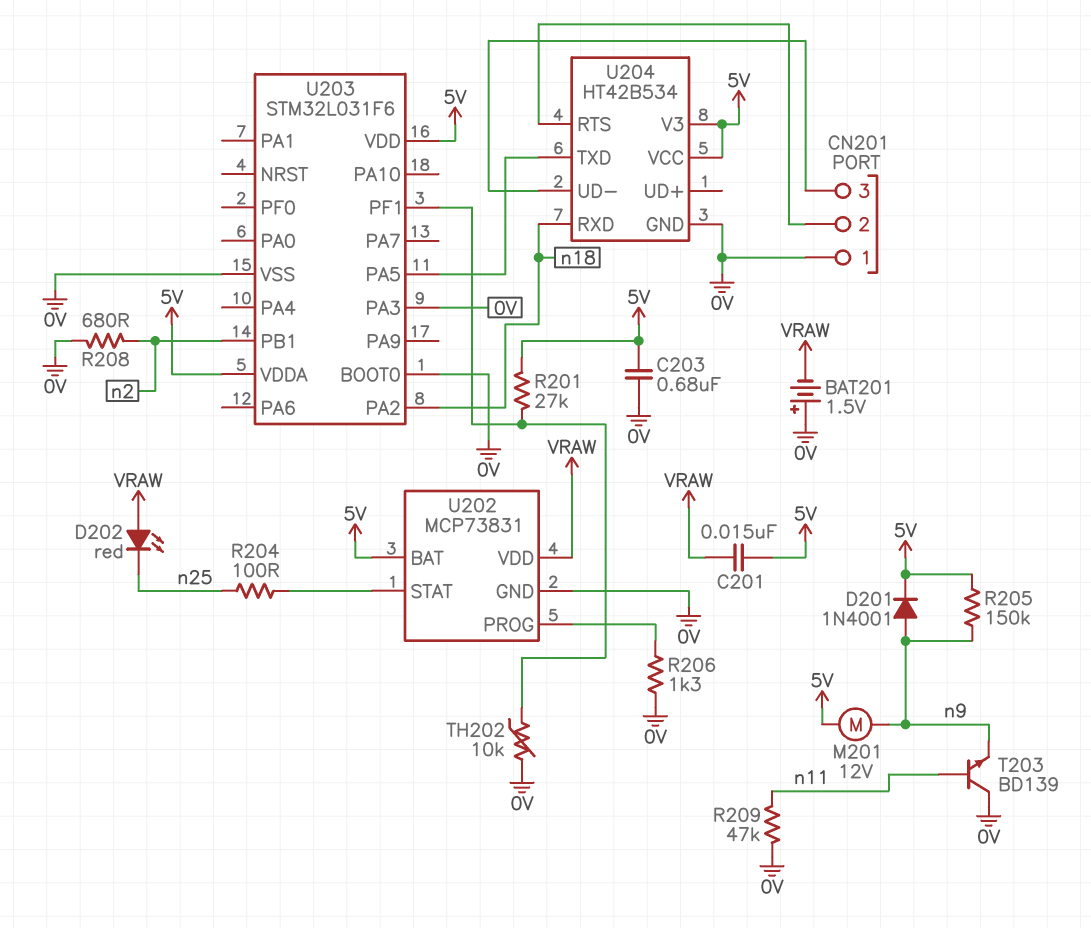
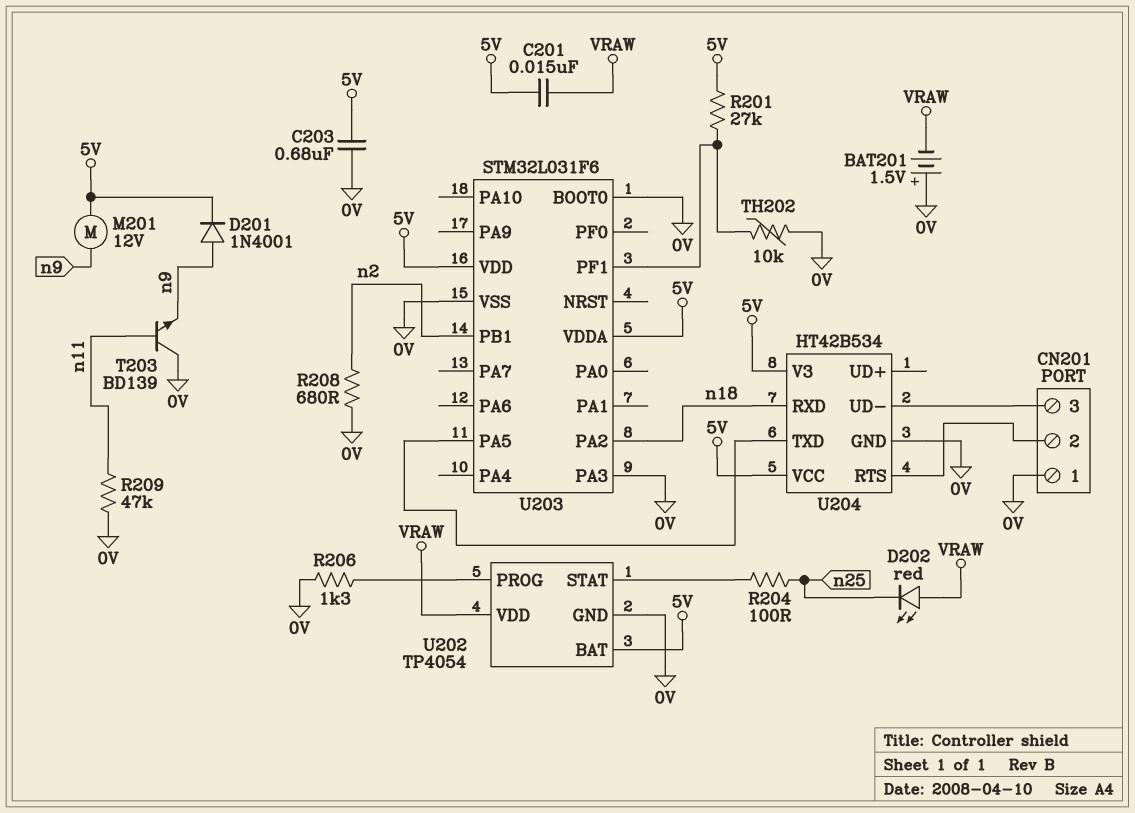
R205: 150k (5V, n9) -> none
U202: MCP73831 -> TP4054

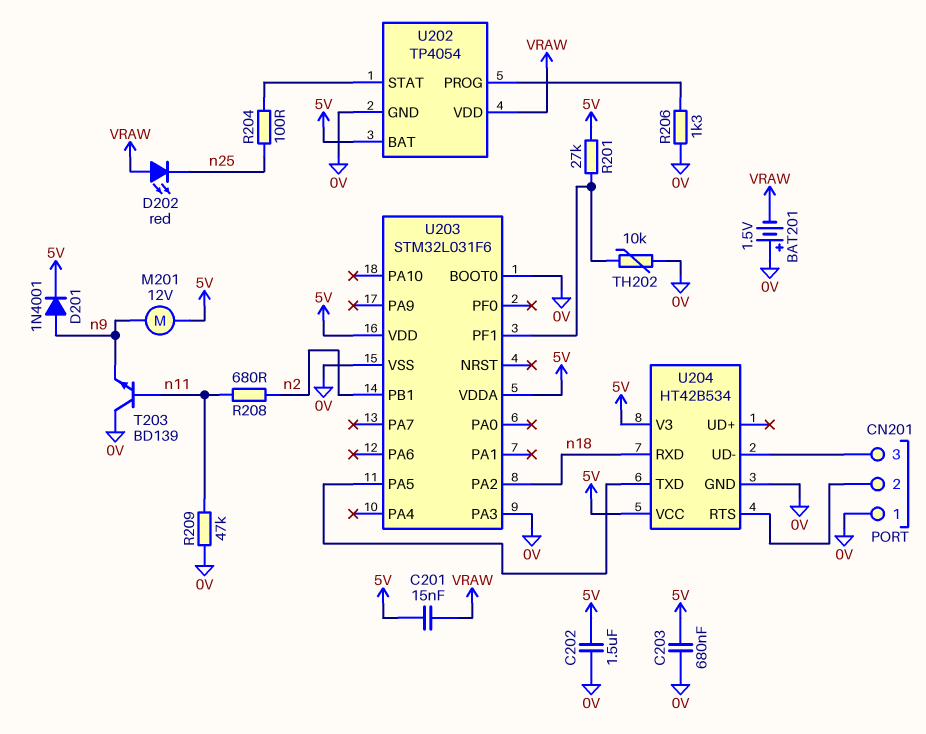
C202: none -> 1.5uF (0V, 5V)
R208: 680 (0V, n2) -> 680 (n2, n11)

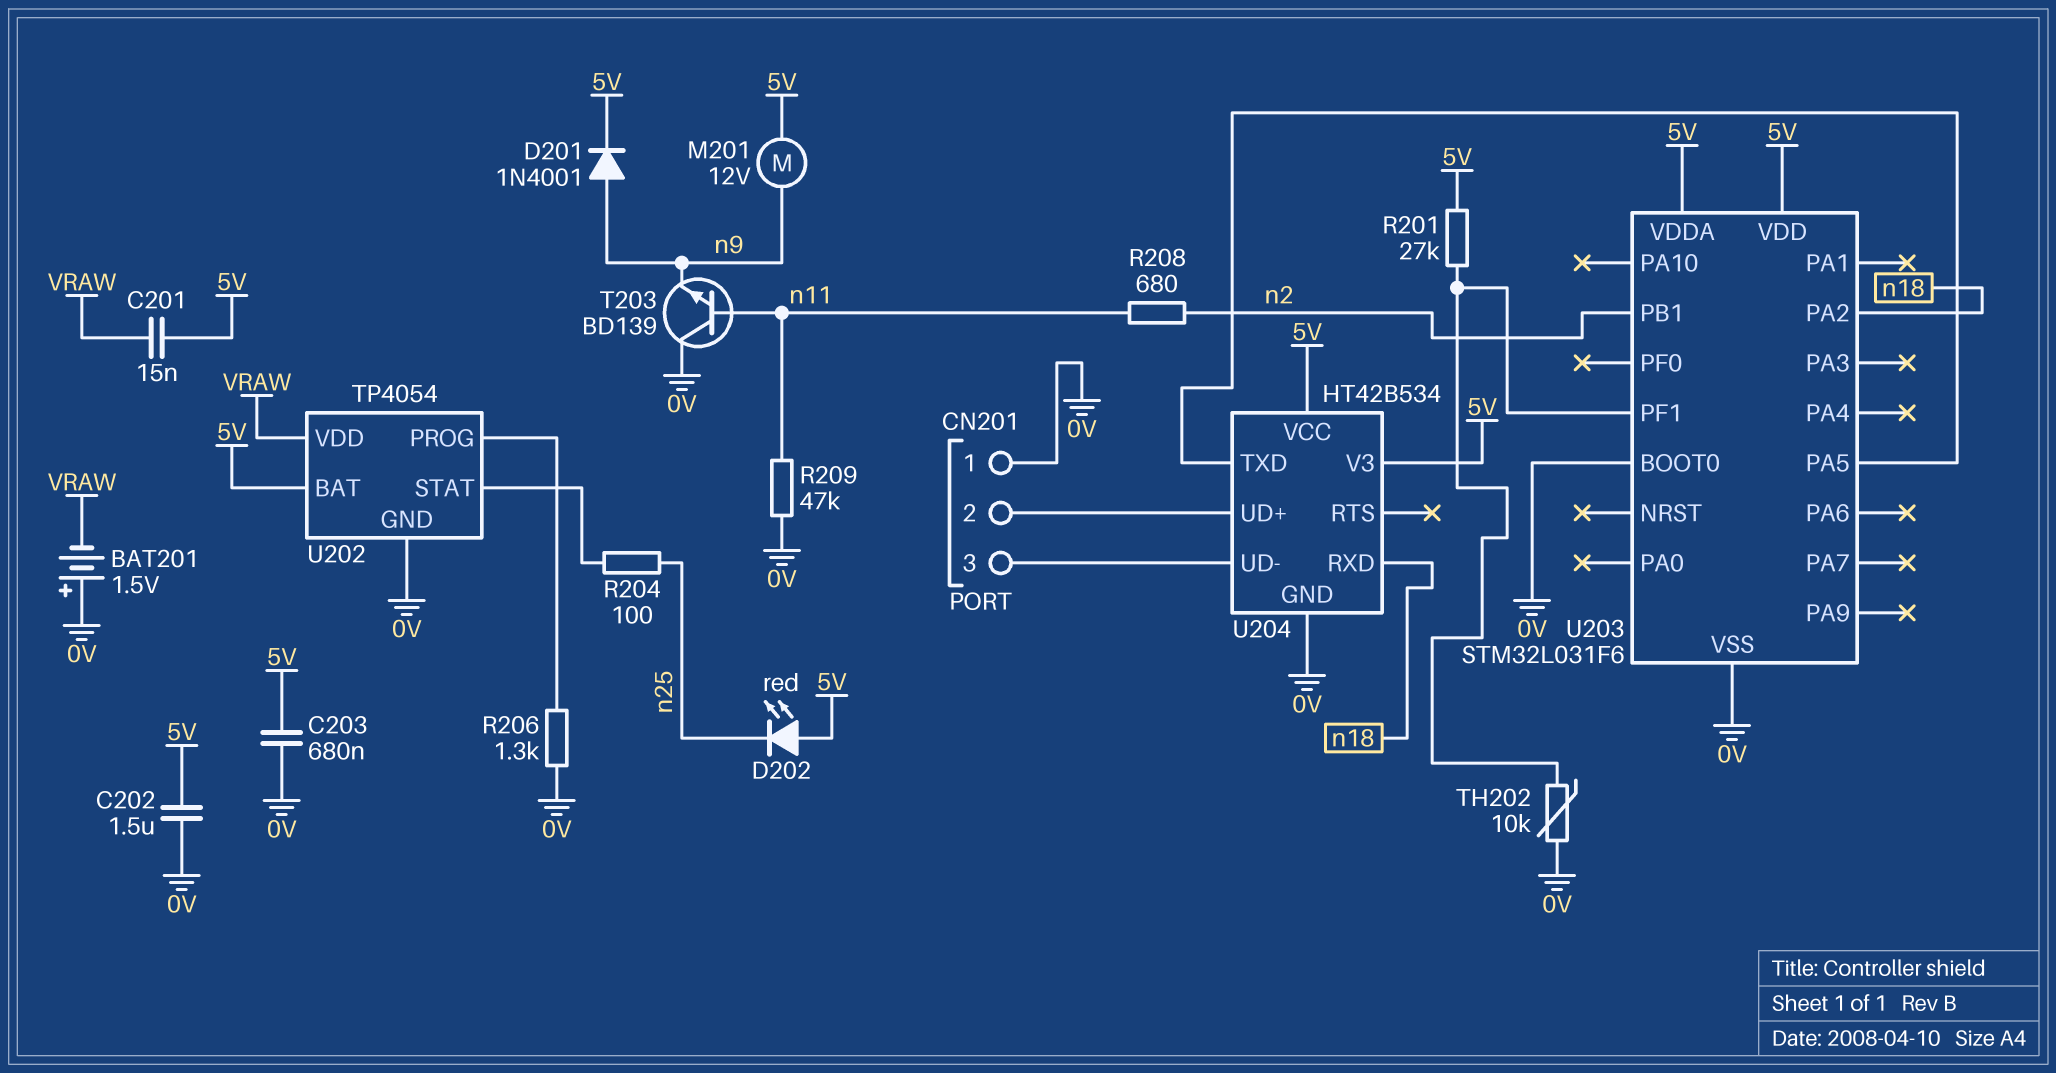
D202: LED red (A VRAW, K n25) -> LED red (A 5V, K n25)
U203 pin PA3: 0V -> none
U204 pin RTS: CN201/2 -> none
U204 pin UD+: none -> CN201/2

